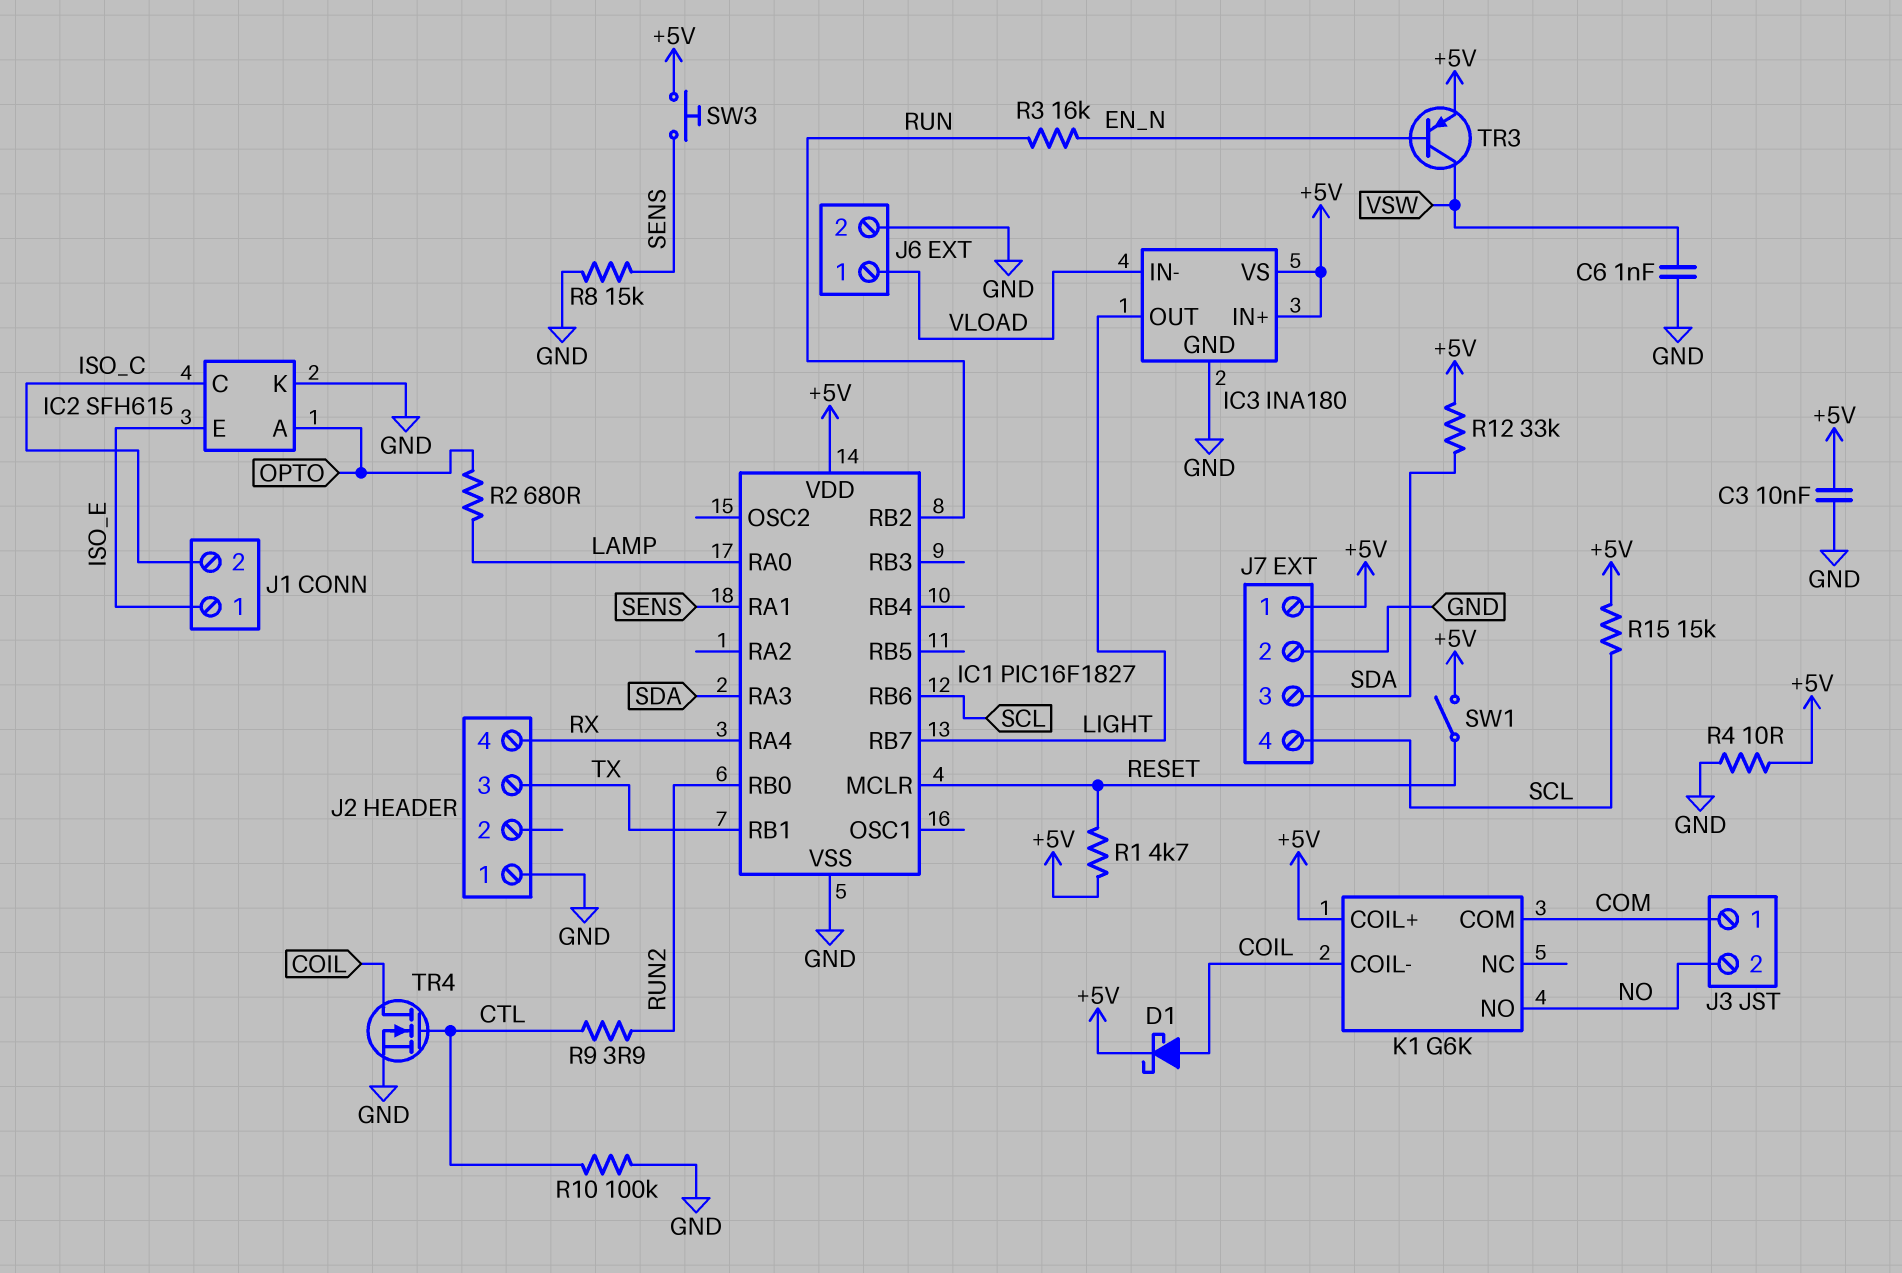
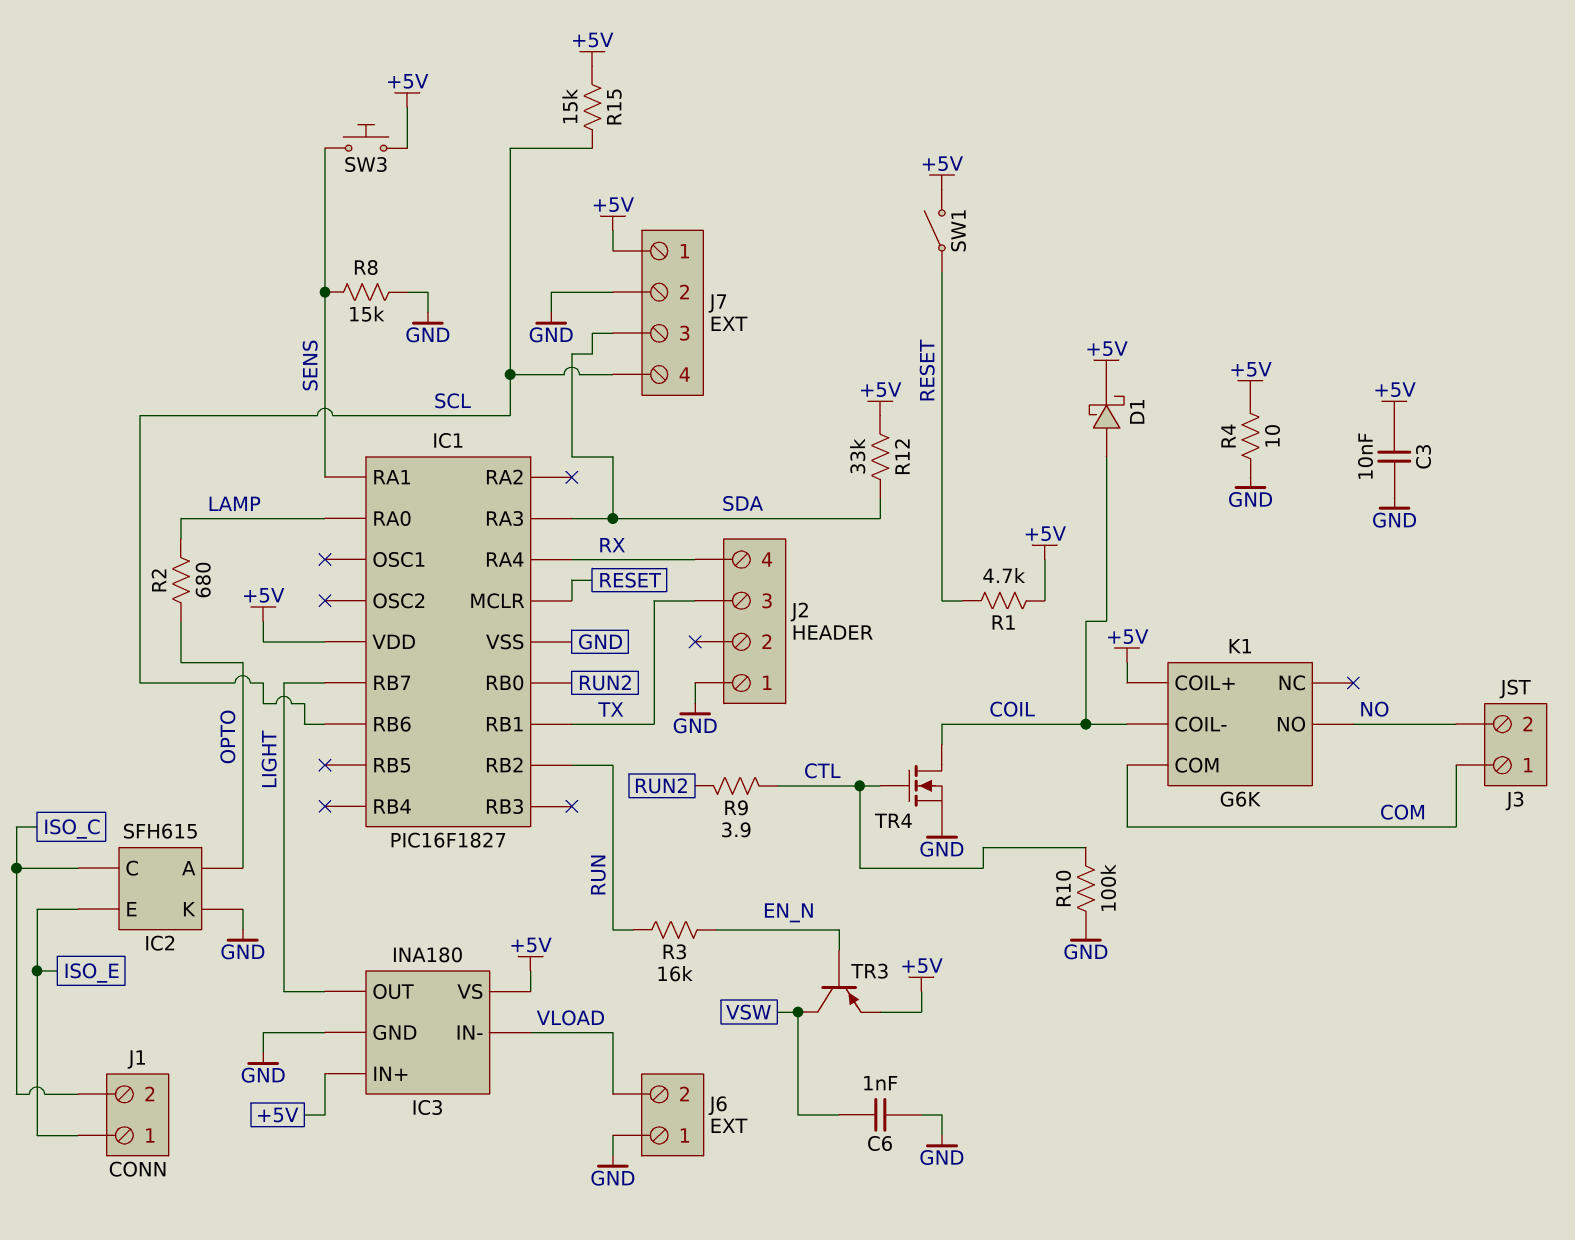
J6 pin 1: VLOAD -> GND
J6 pin 2: GND -> VLOAD

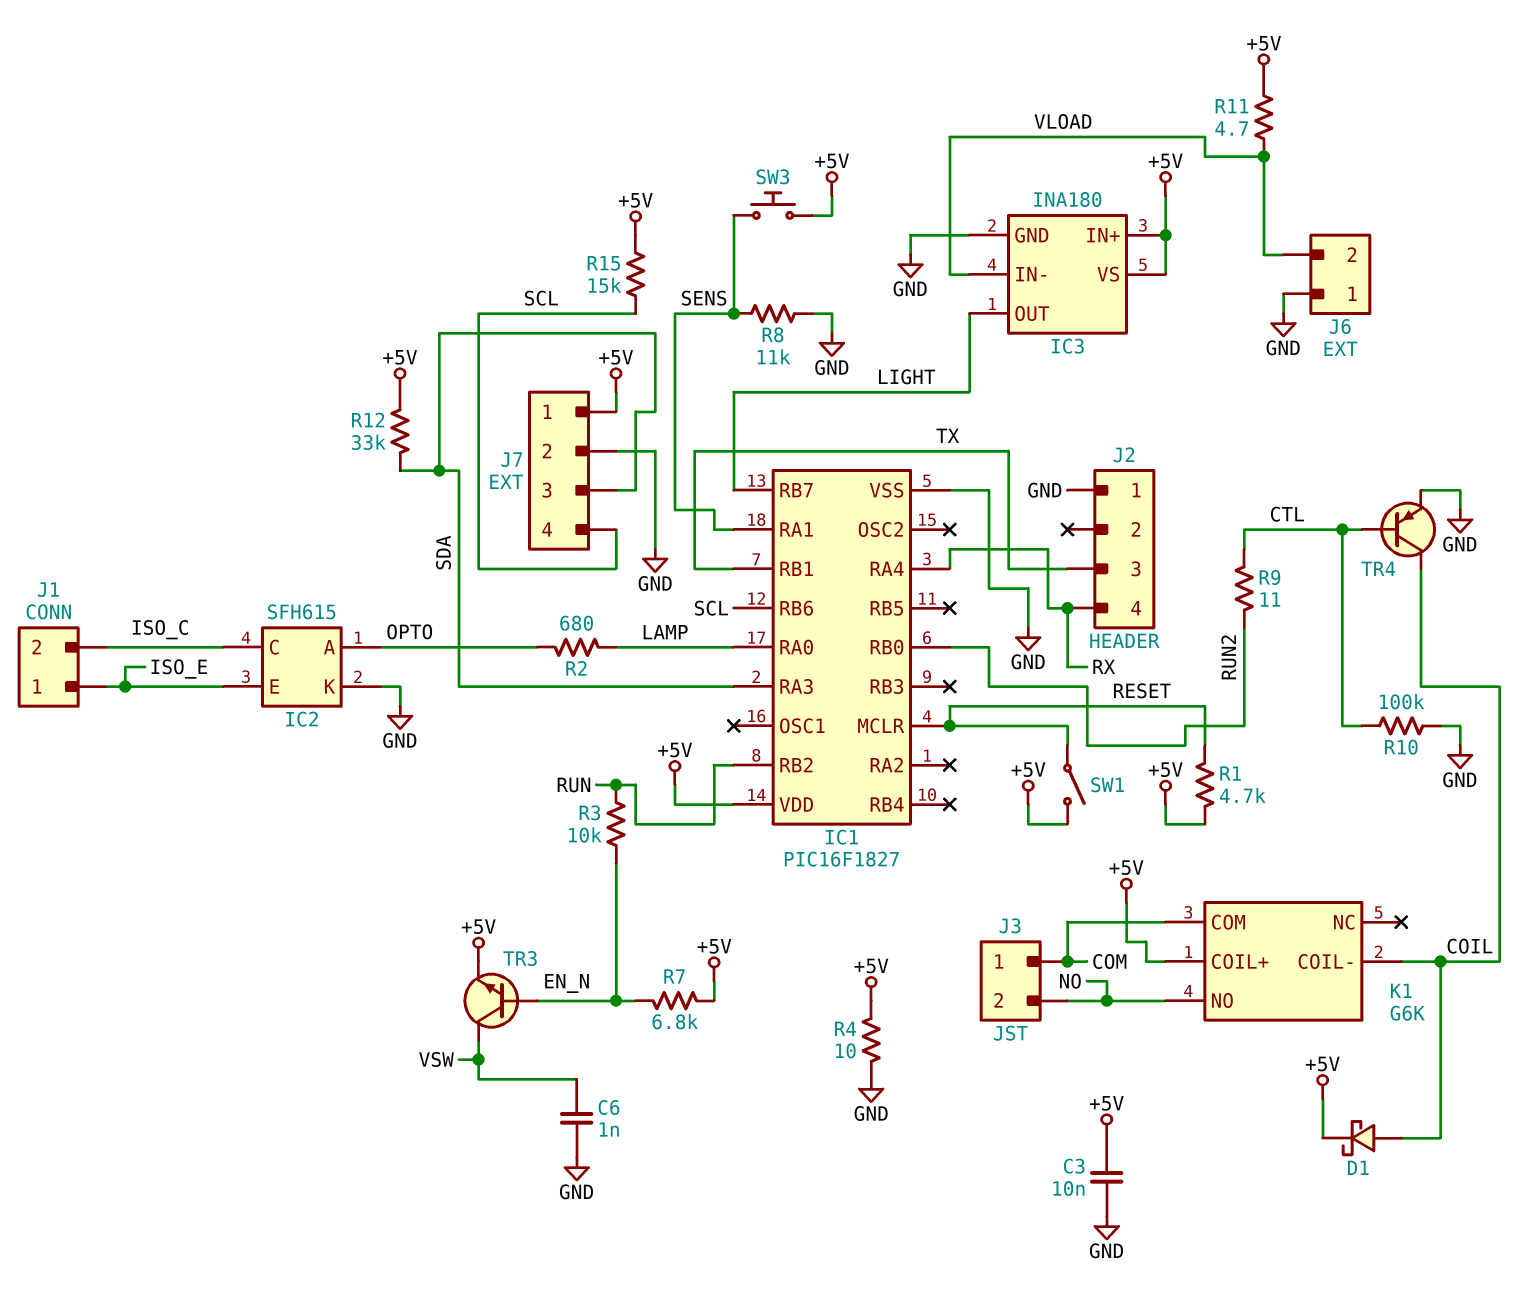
R3: 16k (EN_N, RUN) -> 10k (EN_N, RUN)
R7: none -> 6.8k (+5V, EN_N)
R8: 15k (GND, SENS) -> 11k (GND, SENS)
R9: 3.9 (CTL, RUN2) -> 11 (CTL, RUN2)
R11: none -> 4.7 (+5V, VLOAD)
TR3: PNP (B EN_N, C VSW, E +5V) -> NPN (B EN_N, C VSW, E +5V)
TR4: NMOS (G CTL, D COIL, S GND) -> PNP (B CTL, C COIL, E GND)

